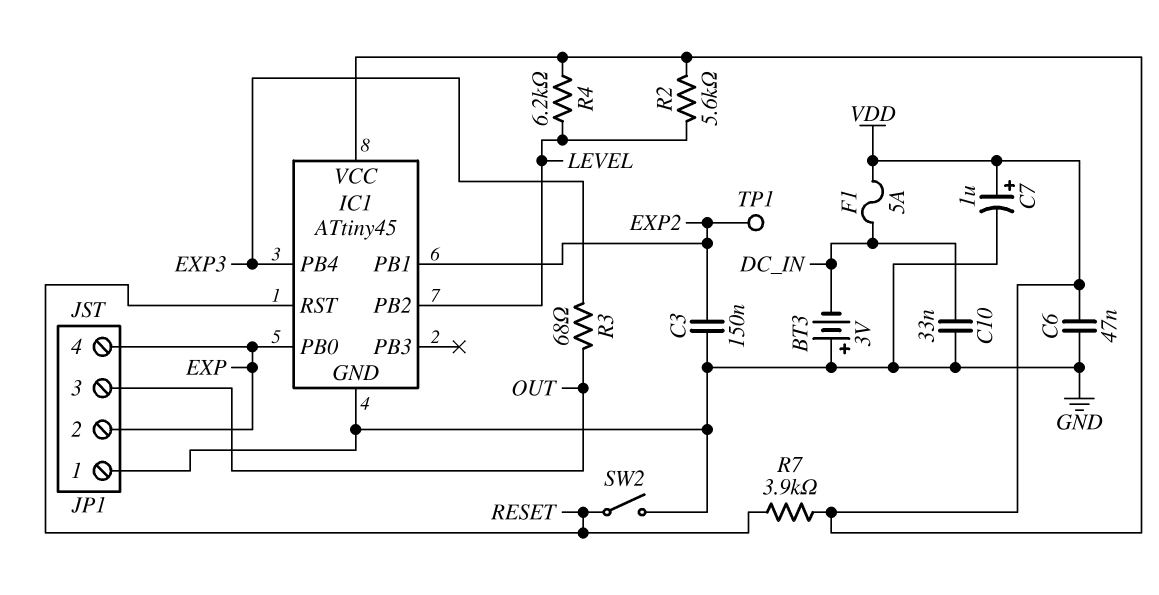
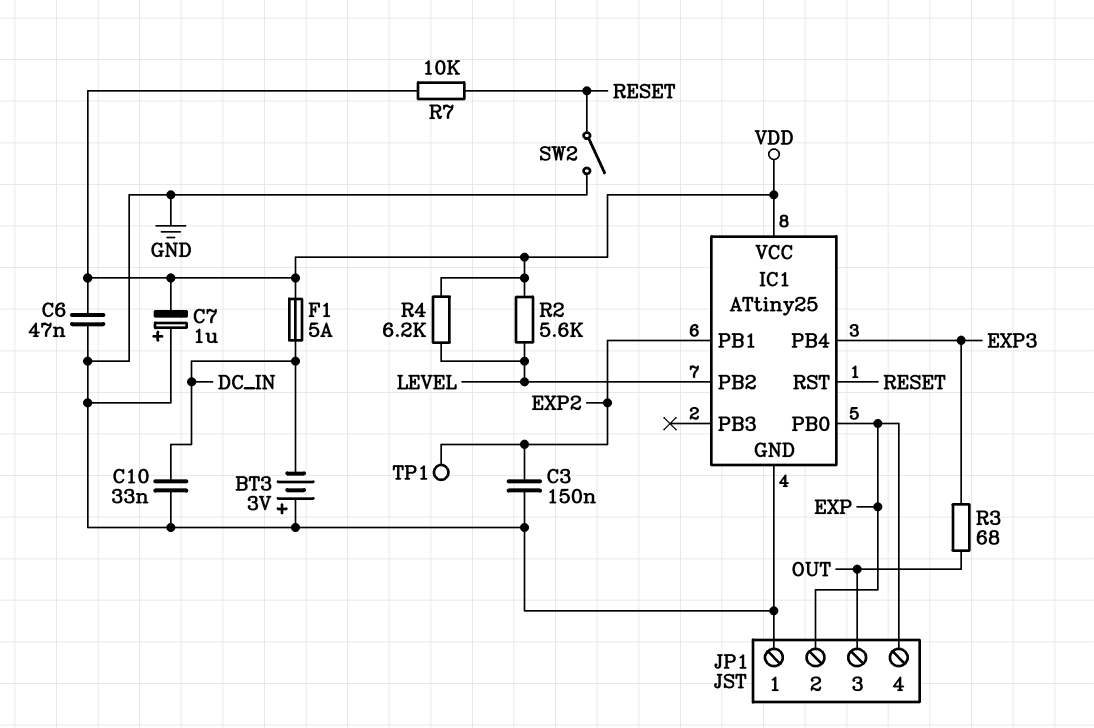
C7: 1uF (plus VDD, minus GND) -> 1uF (plus GND, minus VDD)
IC1: ATtiny45 -> ATtiny25
R7: 3.9k (RESET, VDD) -> 10k (RESET, VDD)

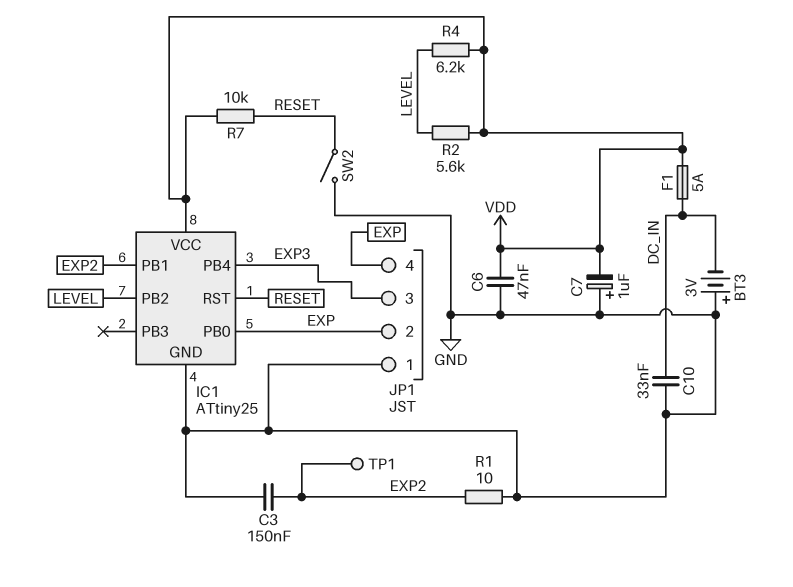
JP1 pin 3: OUT -> EXP3
R1: none -> 10 (EXP2, GND)
R3: 68 (EXP3, OUT) -> none

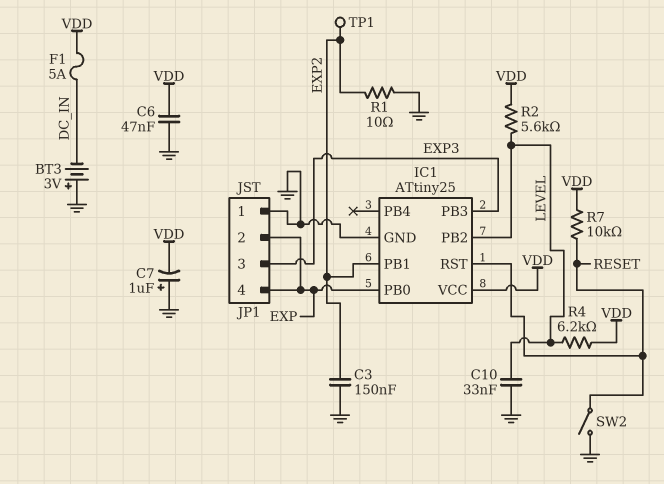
C10: 33nF (DC_IN, GND) -> 33nF (GND, LEVEL)
IC1 pin PB3: none -> EXP3
IC1 pin PB4: EXP3 -> none

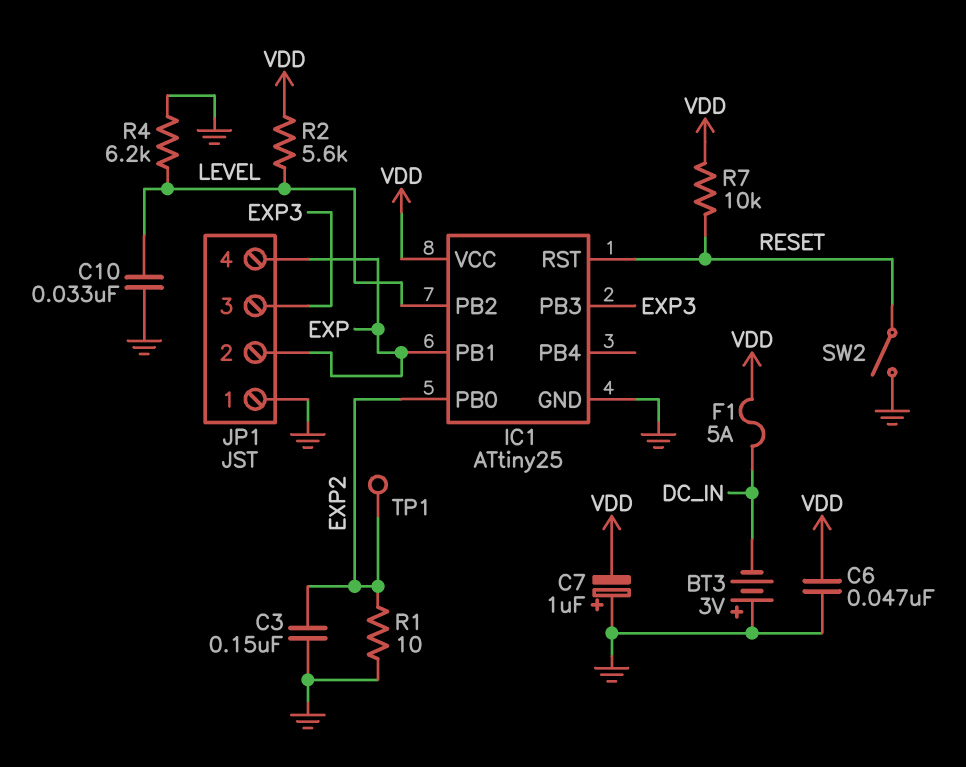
IC1 pin PB0: EXP -> EXP2
IC1 pin PB1: EXP2 -> EXP
R4: 6.2k (LEVEL, VDD) -> 6.2k (GND, LEVEL)

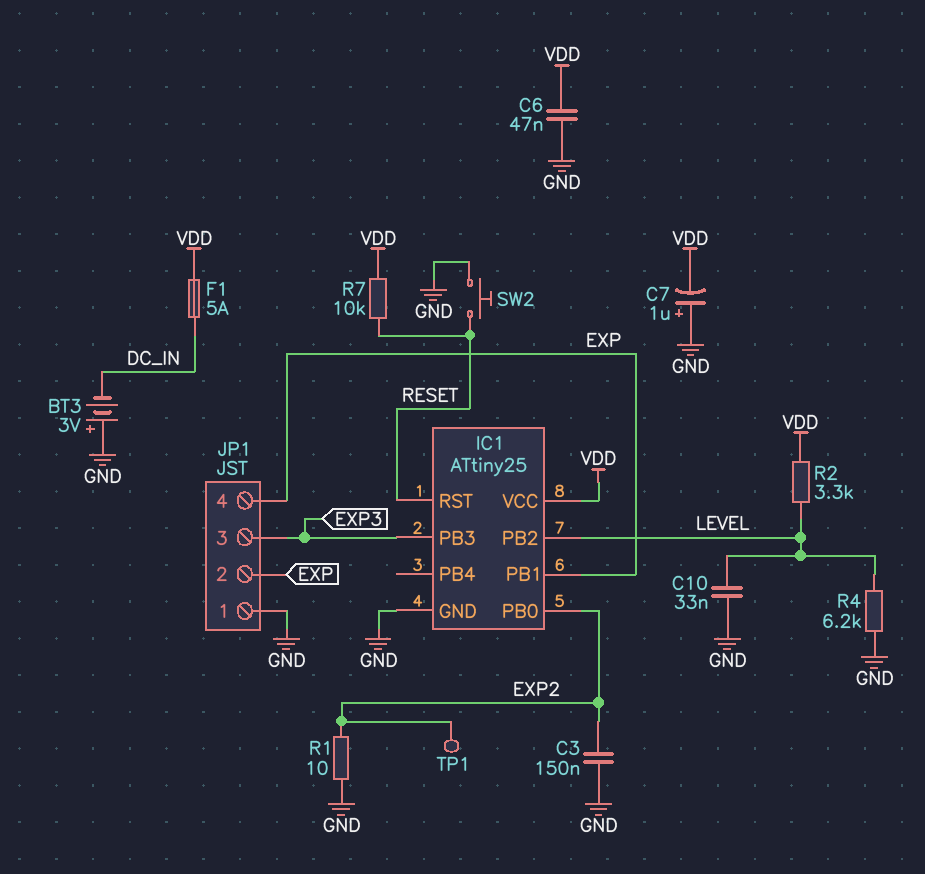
R2: 5.6k (LEVEL, VDD) -> 3.3k (LEVEL, VDD)
SW2: switch (GND, RESET) -> button (GND, RESET)

